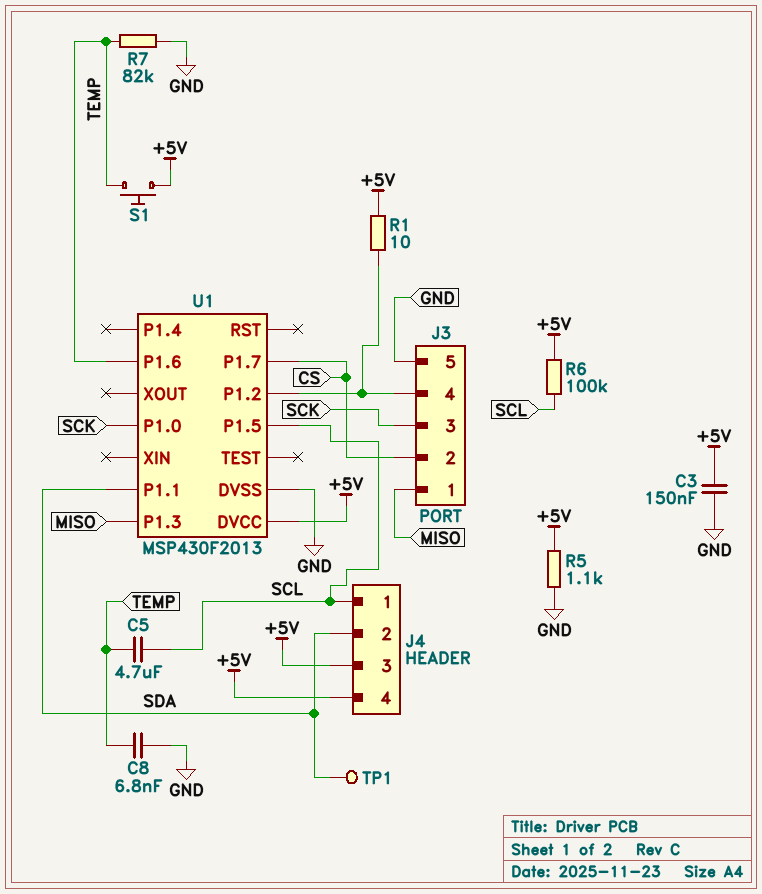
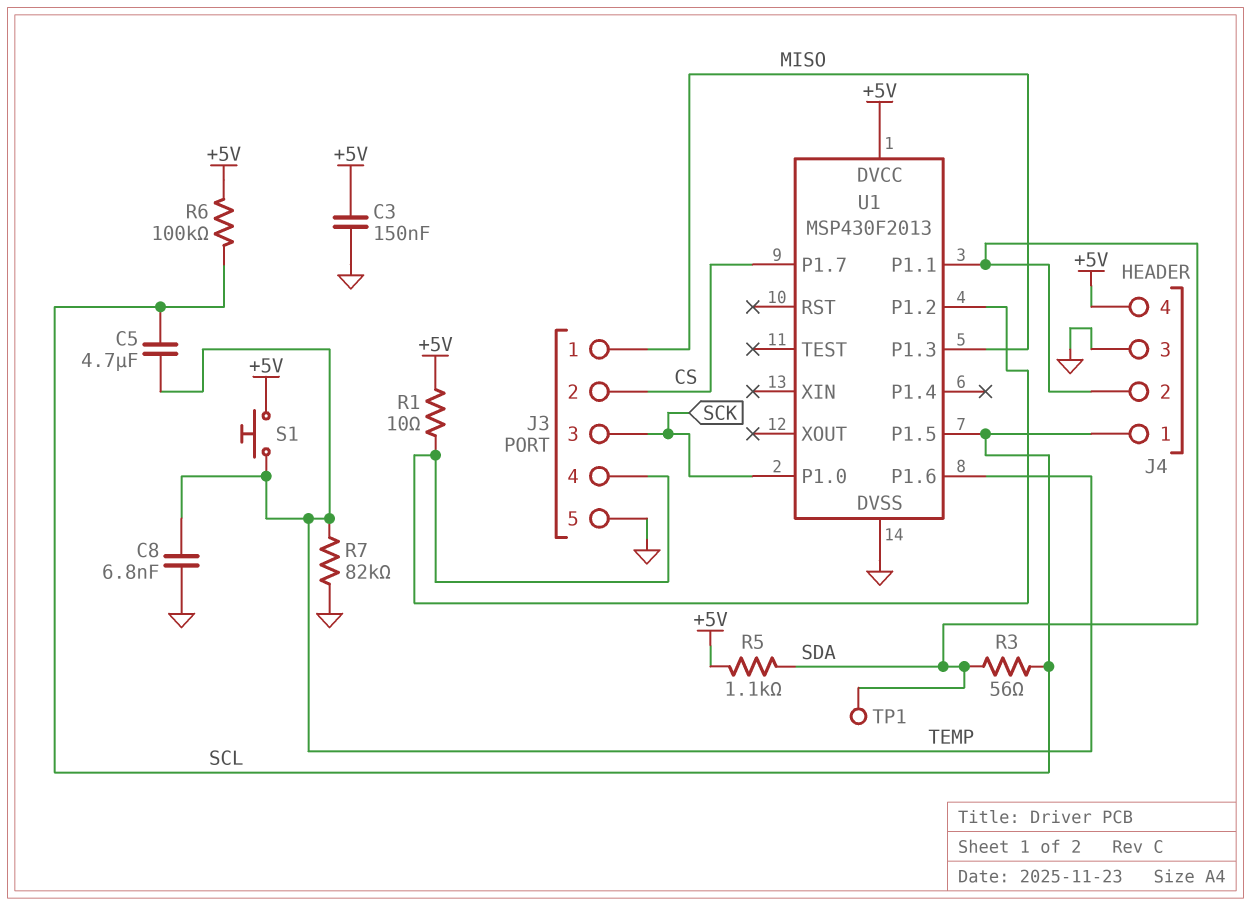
J4 pin 3: +5V -> GND
R3: none -> 56 (SCL, SDA)
R5: 1.1k (+5V, GND) -> 1.1k (+5V, SDA)

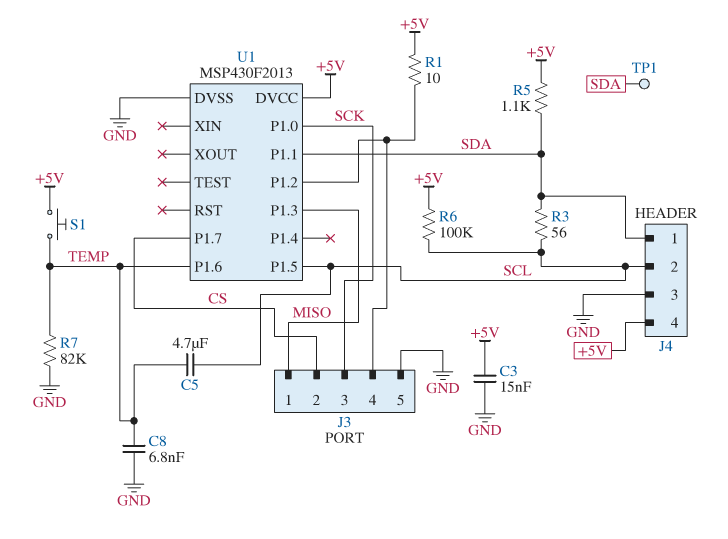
C3: 150nF (+5V, GND) -> 15nF (+5V, GND)
J4 pin 1: SCL -> SDA
J4 pin 2: SDA -> SCL

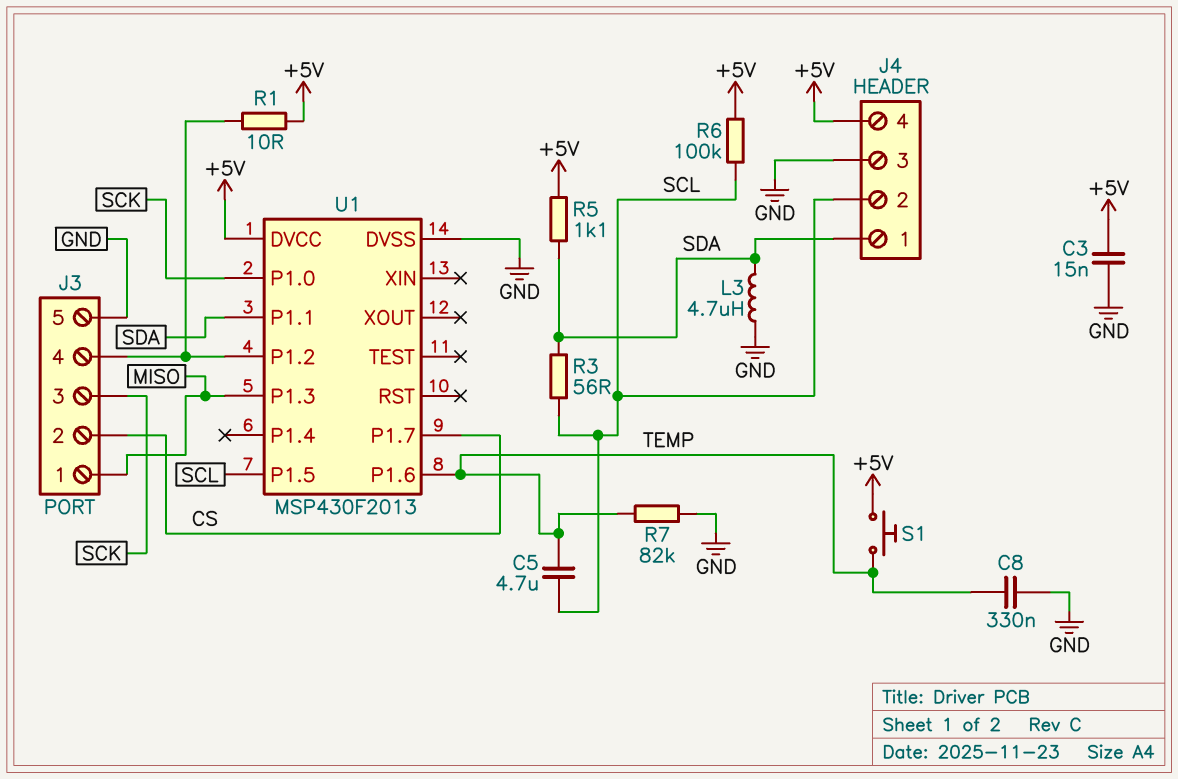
C8: 6.8nF (GND, TEMP) -> 330nF (GND, TEMP)
L3: none -> 4.7uH (GND, SDA)
TP1: test point (SDA) -> none

